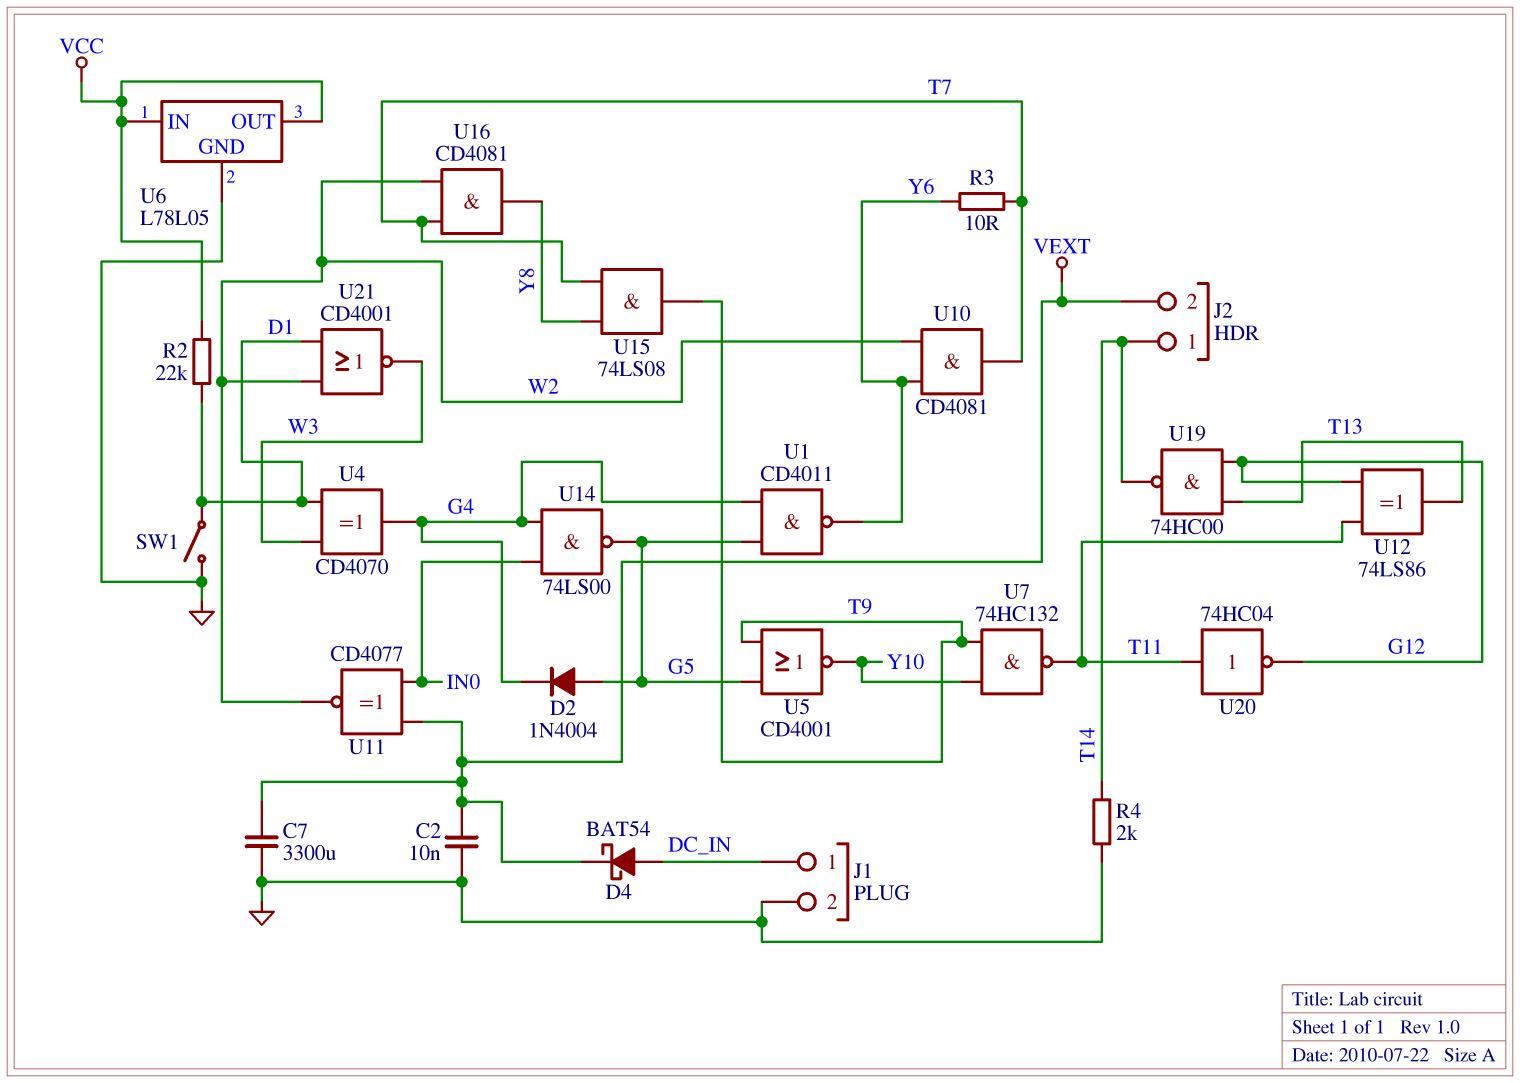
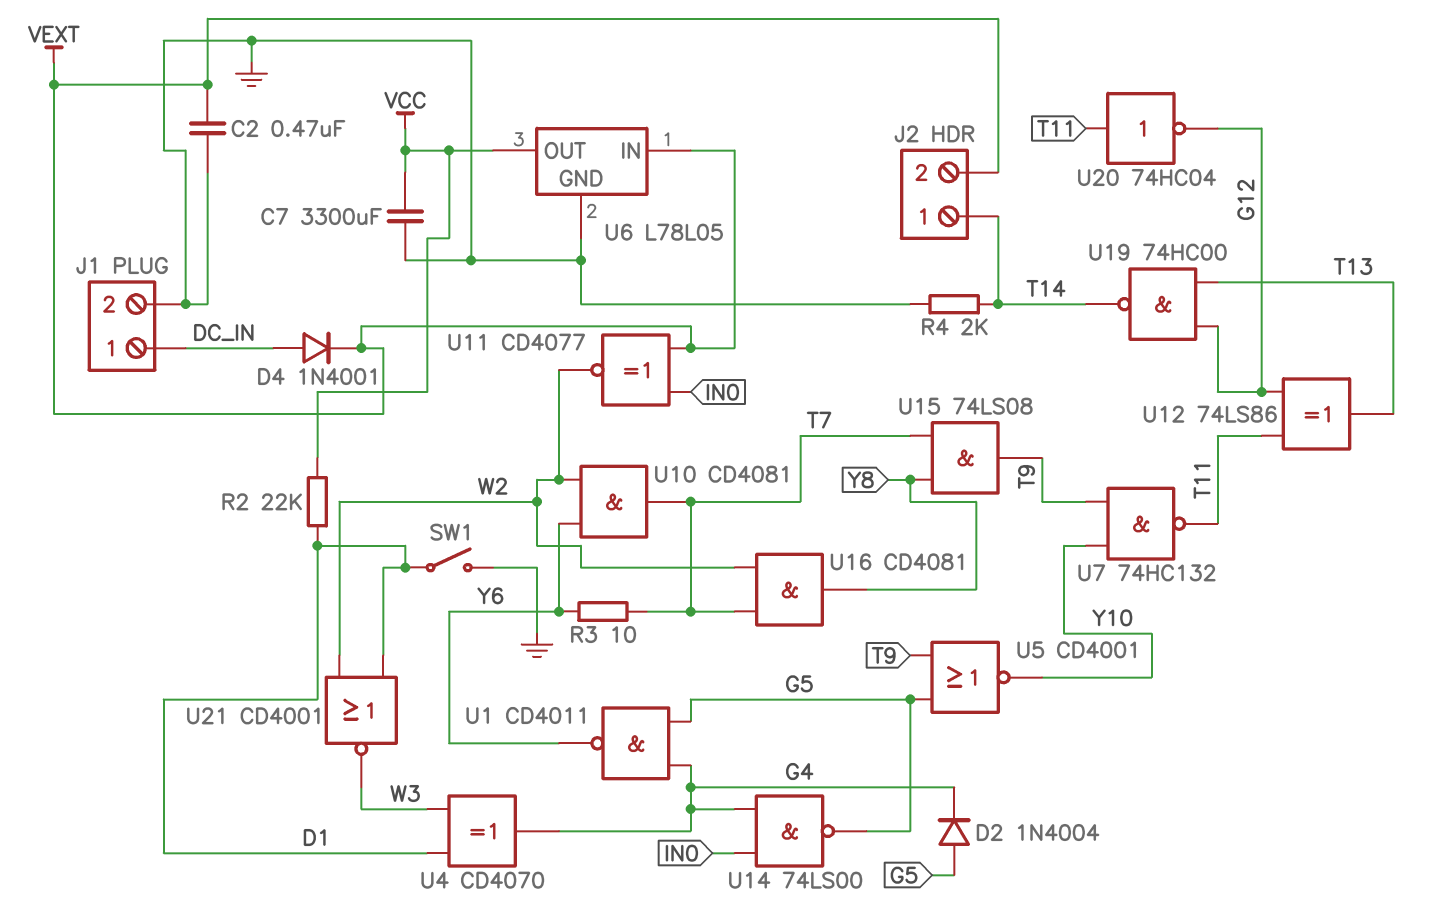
C2: 10nF (GND, VEXT) -> 470nF (GND, VEXT)
C7: 3300uF (GND, VEXT) -> 3300uF (GND, VCC)
D4: schottky BAT54 (A DC_IN, K VEXT) -> diode 1N4001 (A DC_IN, K VEXT)
U6 pin IN: VCC -> VEXT

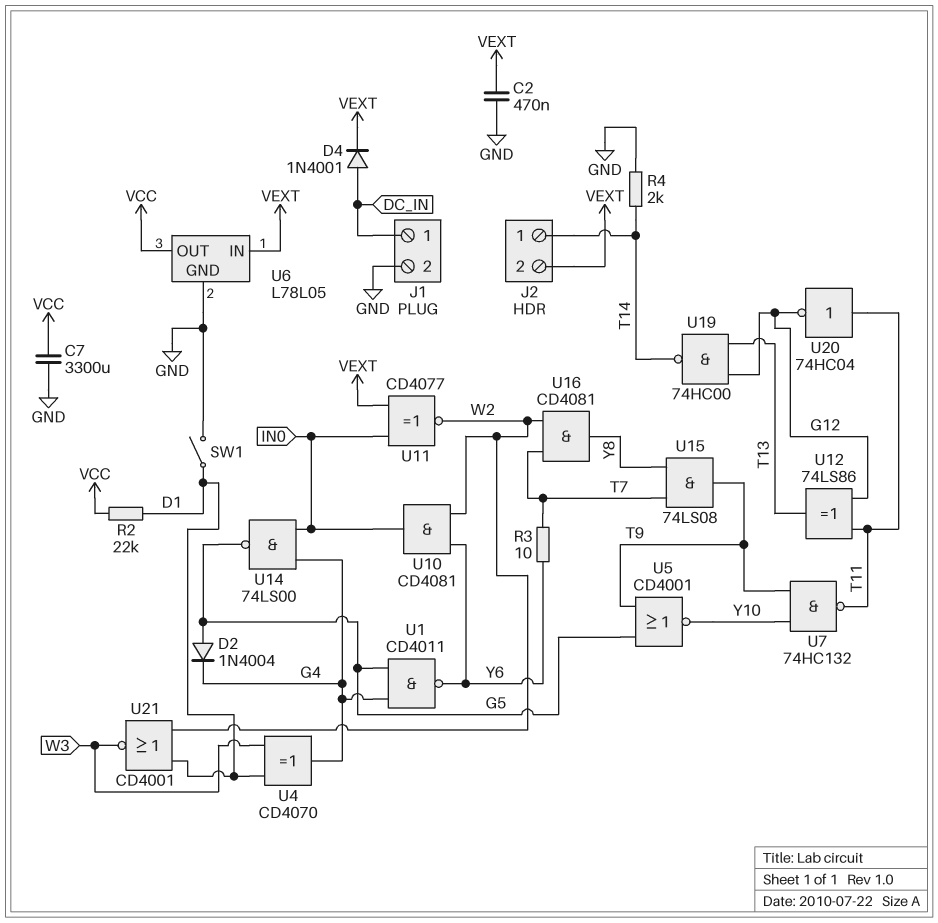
U10: AND CD4081 (in W2, in Y6, out T7) -> AND CD4081 (in W2, in Y6, out IN0)

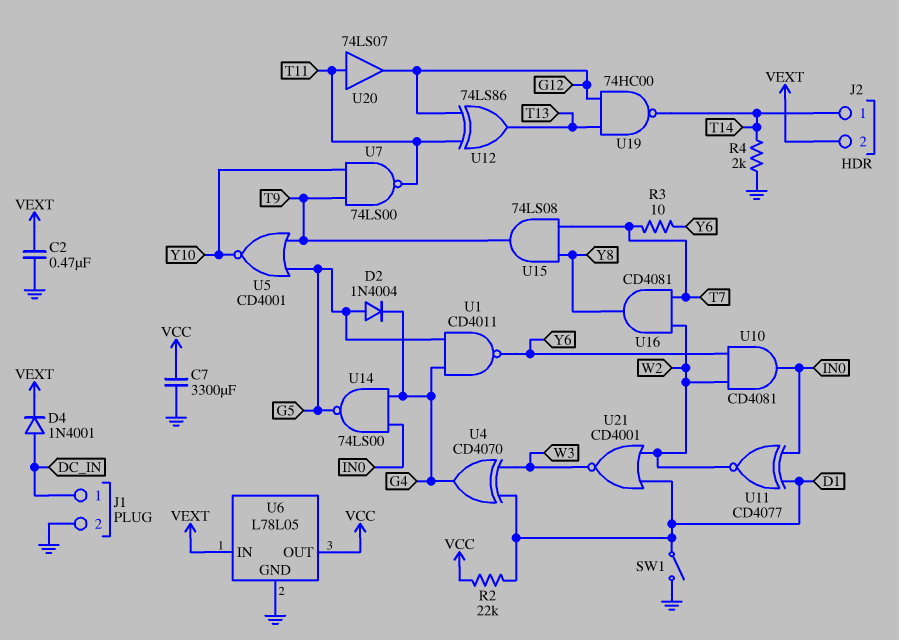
U7: NAND 74HC132 (in T9, in Y10, out T11) -> NAND 74LS00 (in T9, in Y10, out T11)
U11: XNOR CD4077 (in IN0, in VEXT, out W2) -> XNOR CD4077 (in D1, in IN0, out W2)
U20: NOT 74HC04 (in T11, out G12) -> buffer 74LS07 (in T11, out G12)

